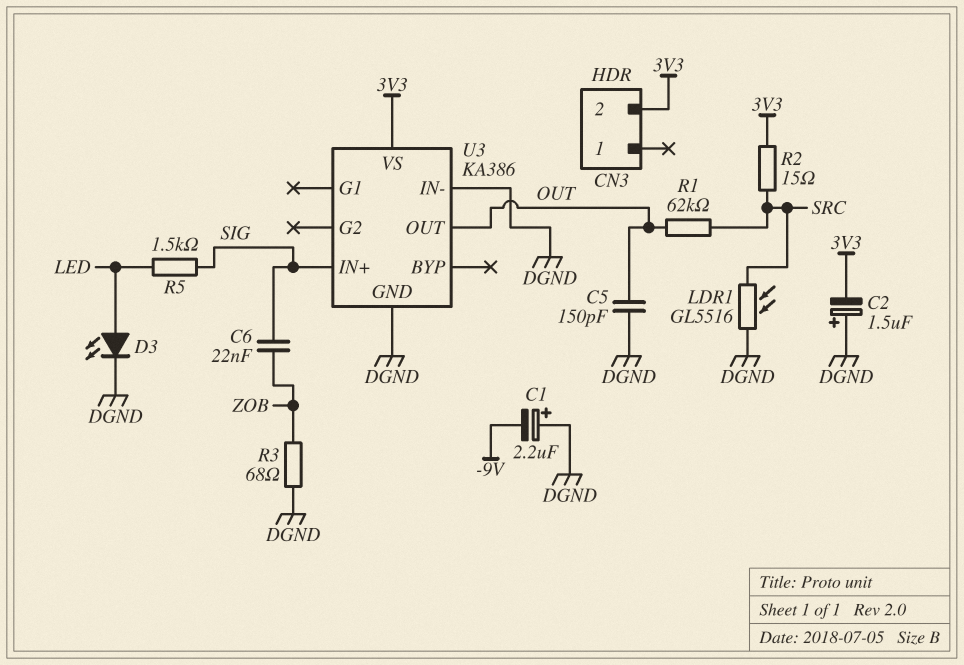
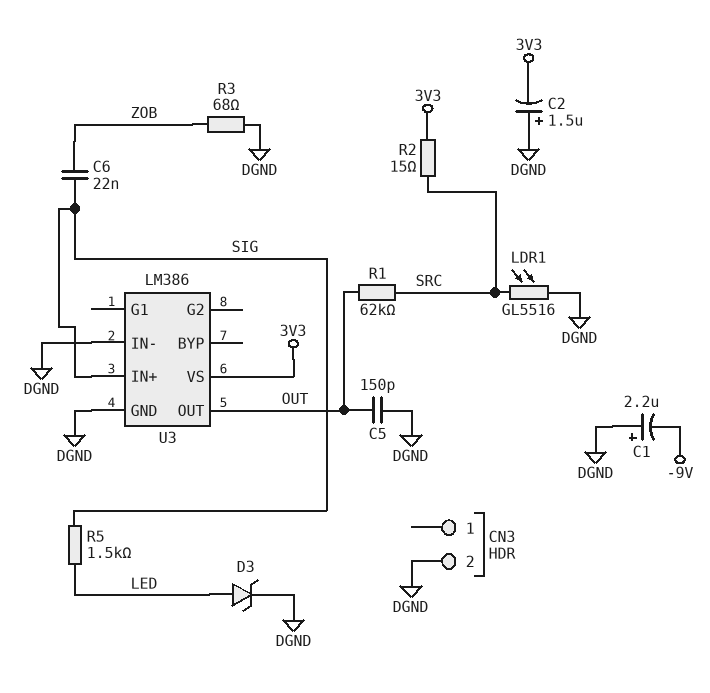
CN3 pin 2: 3V3 -> DGND
D3: LED (A LED, K DGND) -> zener (A LED, K DGND)
U3: KA386 -> LM386

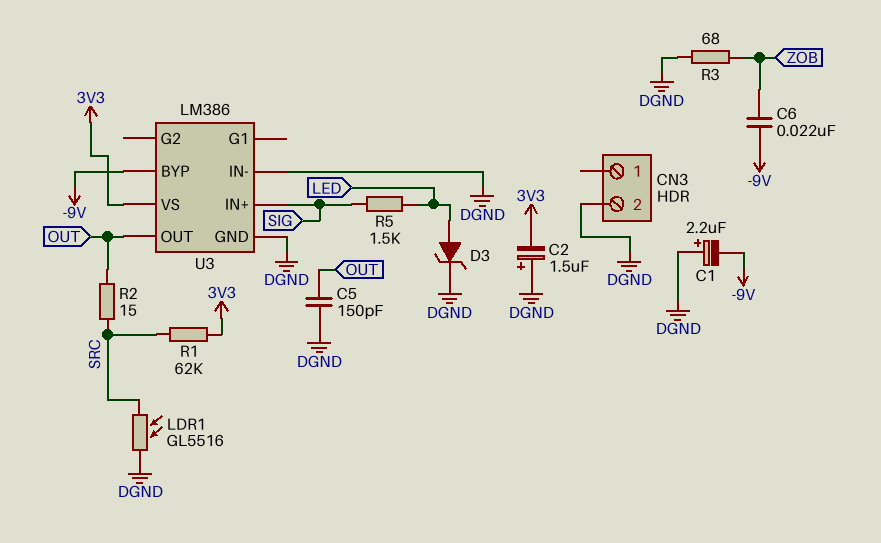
C6: 22nF (SIG, ZOB) -> 22nF (-9V, ZOB)
R1: 62k (OUT, SRC) -> 62k (3V3, SRC)
R2: 15 (3V3, SRC) -> 15 (OUT, SRC)
U3 pin BYP: none -> -9V

